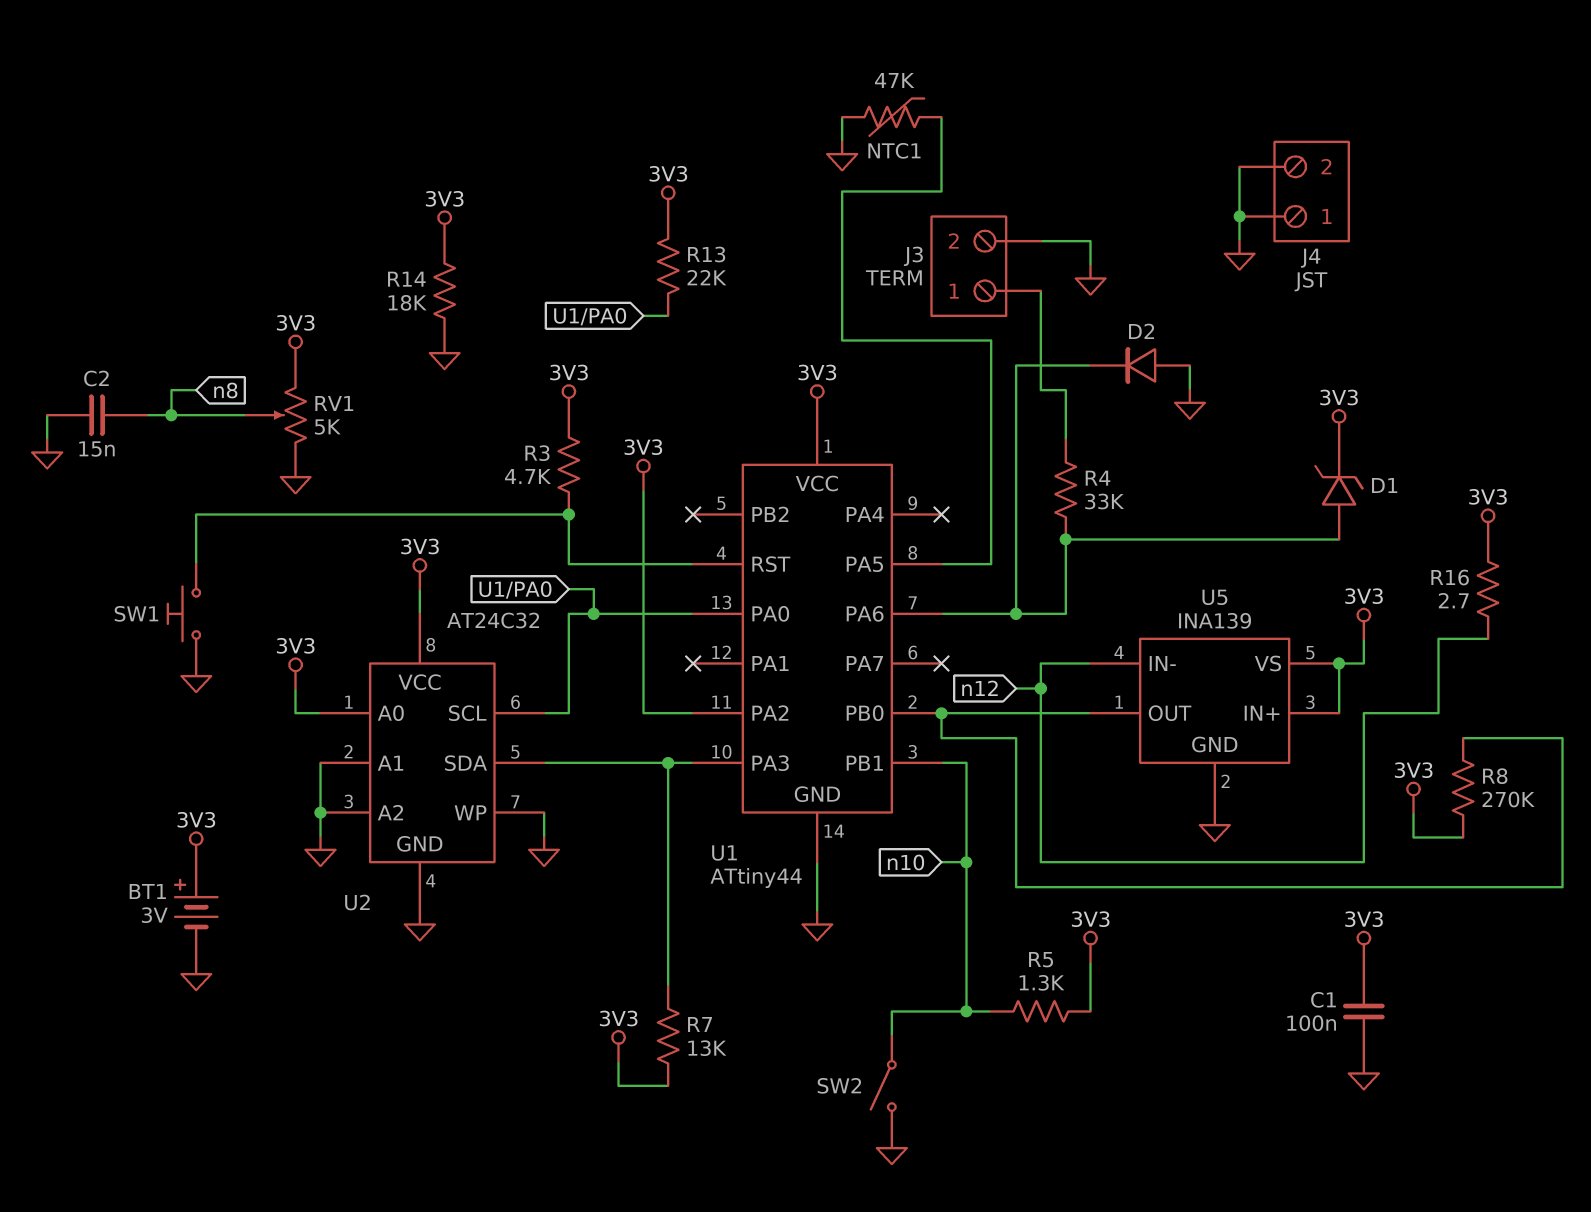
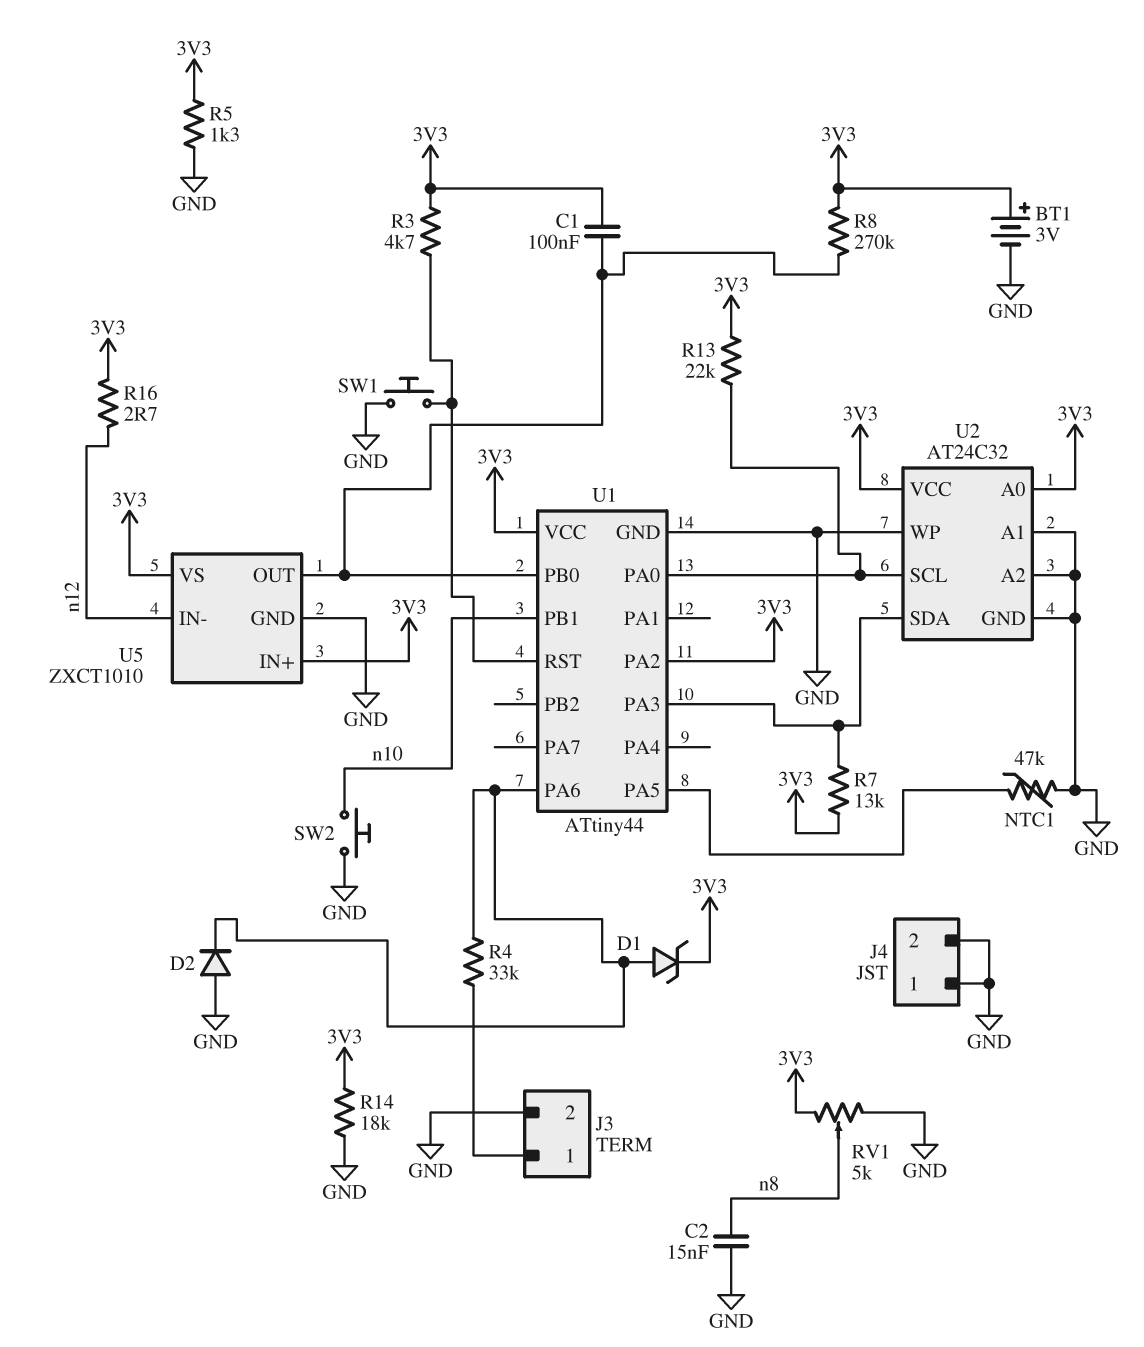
C1: 100nF (3V3, GND) -> 100nF (3V3, U1/PB0)
R5: 1.3k (3V3, n10) -> 1.3k (3V3, GND)
SW2: switch (GND, n10) -> button (GND, n10)
U5: INA139 -> ZXCT1010

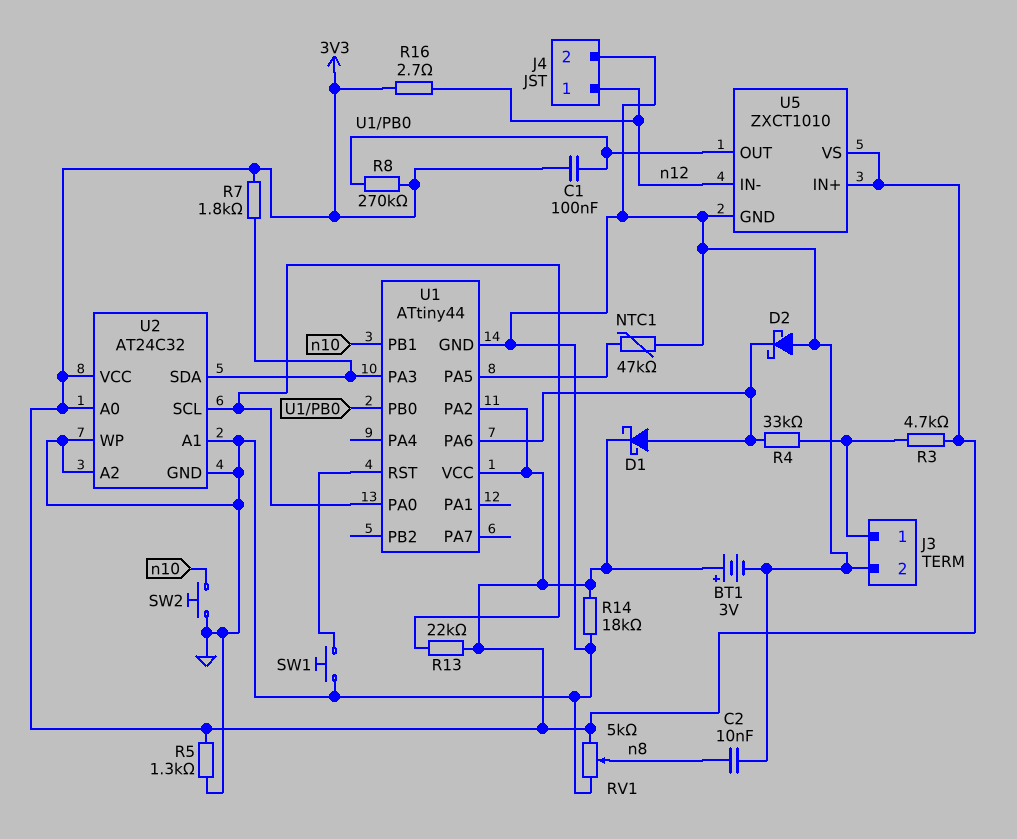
C2: 15nF (GND, n8) -> 10nF (GND, n8)
D1: zener (A U1/PA6, K 3V3) -> schottky (A U1/PA6, K 3V3)
D2: diode (A GND, K U1/PA6) -> schottky (A GND, K U1/PA6)
J4 pin 1: GND -> n12
R3: 4.7k (3V3, U1/RST) -> 4.7k (3V3, J3/1)
R7: 13k (3V3, U1/PA3) -> 1.8k (3V3, U1/PA3)

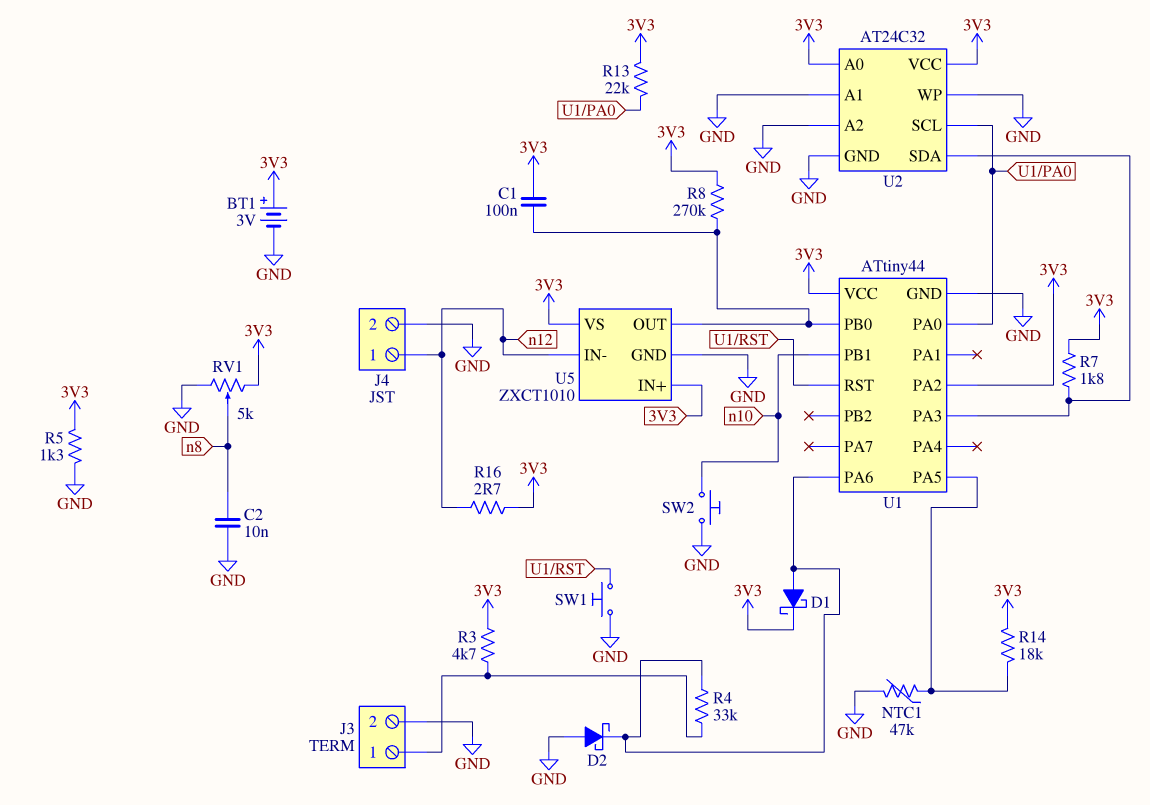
R14: 18k (3V3, GND) -> 18k (3V3, U1/PA5)

